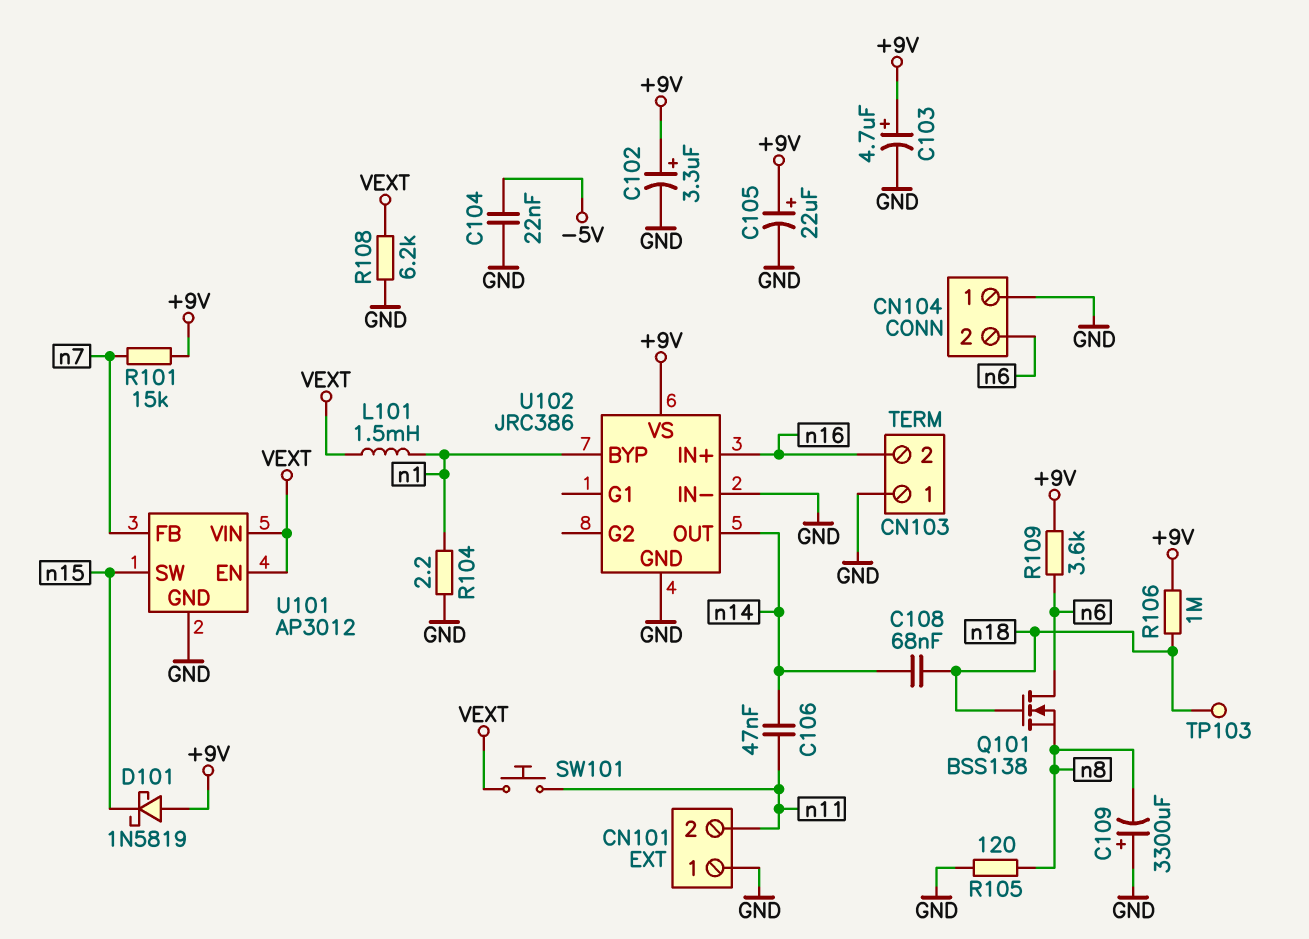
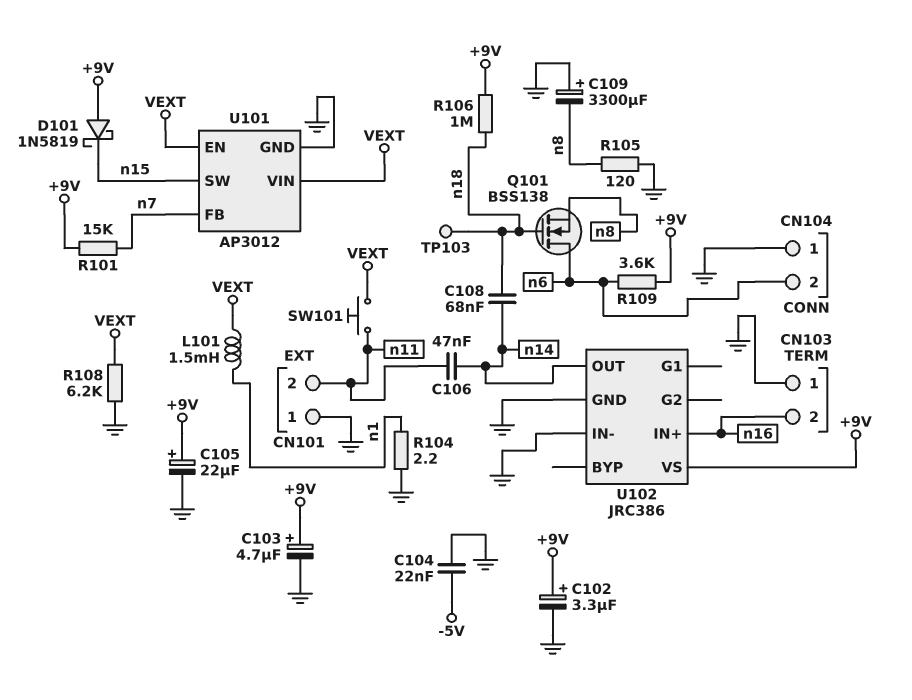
U102 pin BYP: n1 -> none

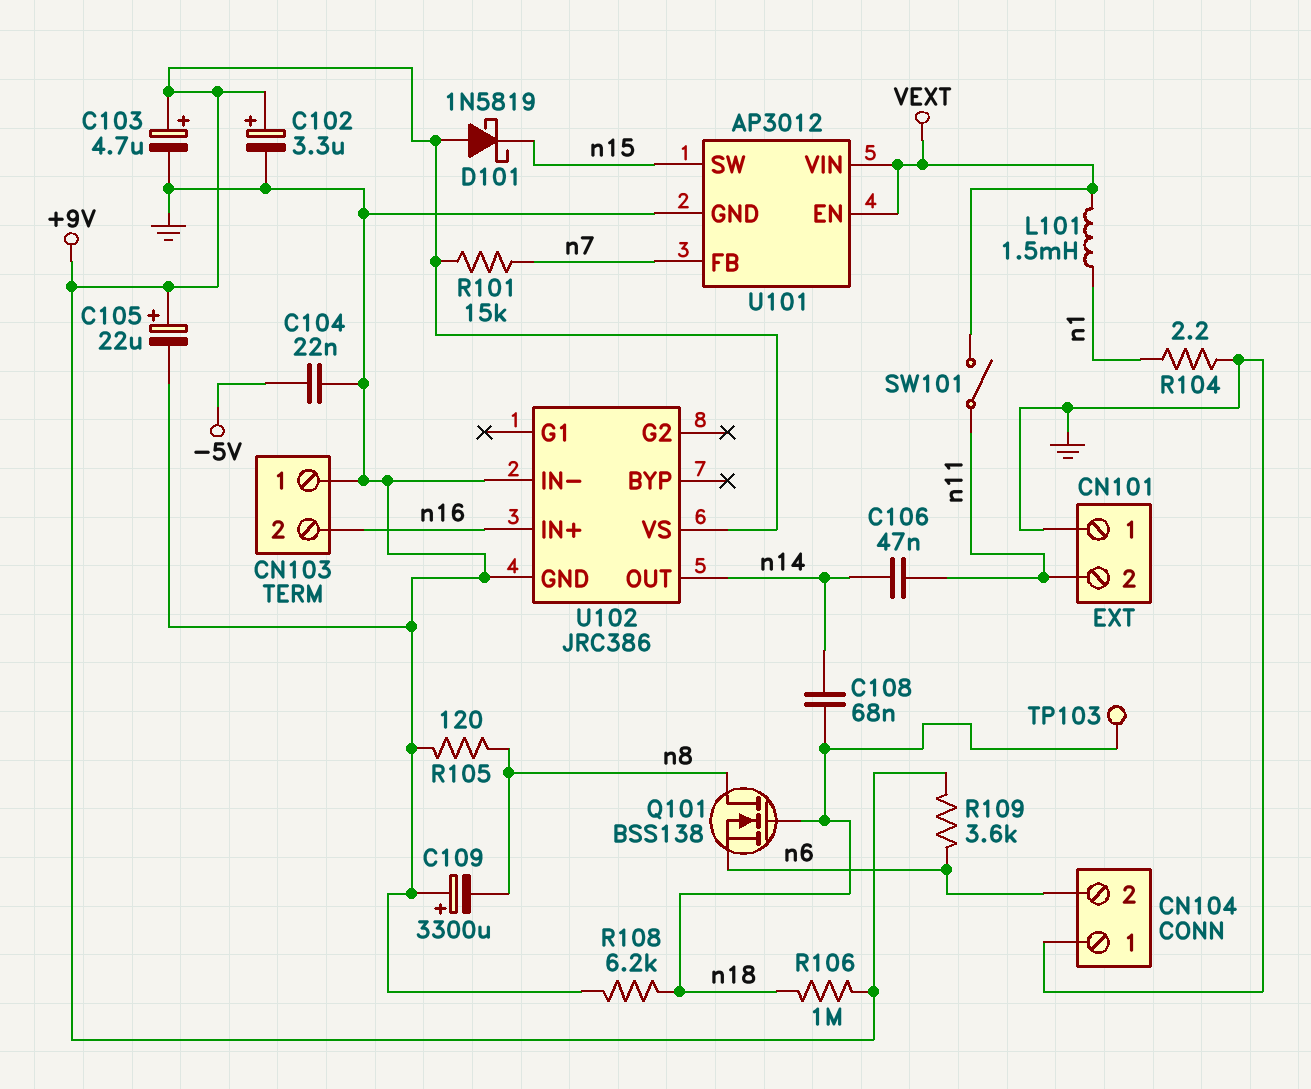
Q101: NMOS BSS138 (G n18, D n6, S n8) -> NMOS BSS138 (G n18, D n8, S n6)
R108: 6.2k (GND, VEXT) -> 6.2k (GND, n18)
SW101: button (VEXT, n11) -> switch (VEXT, n11)

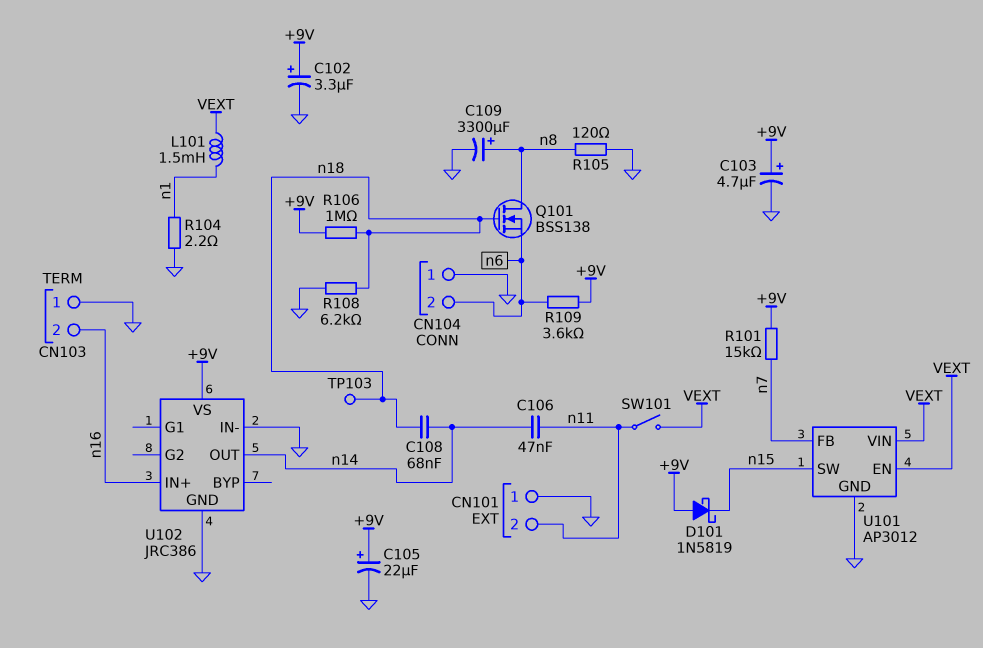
C104: 22nF (-5V, GND) -> none
C109: 3300uF (plus GND, minus n8) -> 3300uF (plus n8, minus GND)

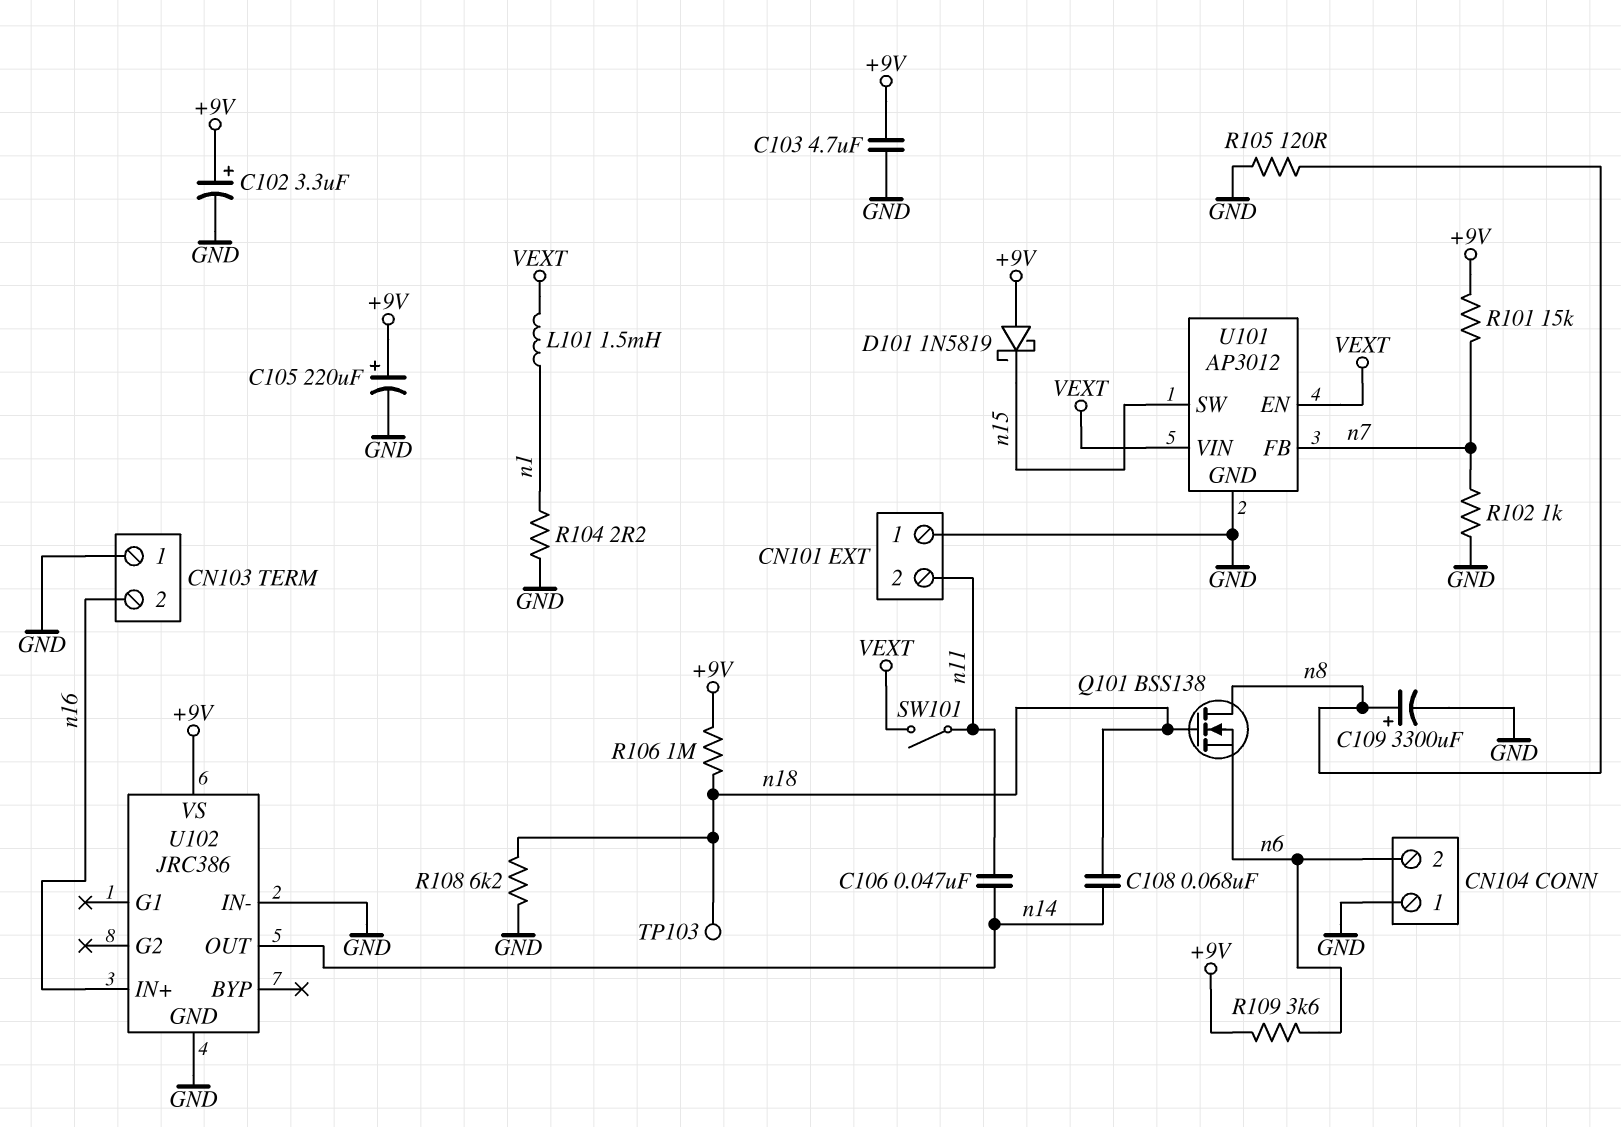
C103: 4.7uF (plus +9V, minus GND) -> 4.7uF (+9V, GND)
C105: 22uF (plus +9V, minus GND) -> 220uF (plus +9V, minus GND)
R102: none -> 1k (GND, n7)

